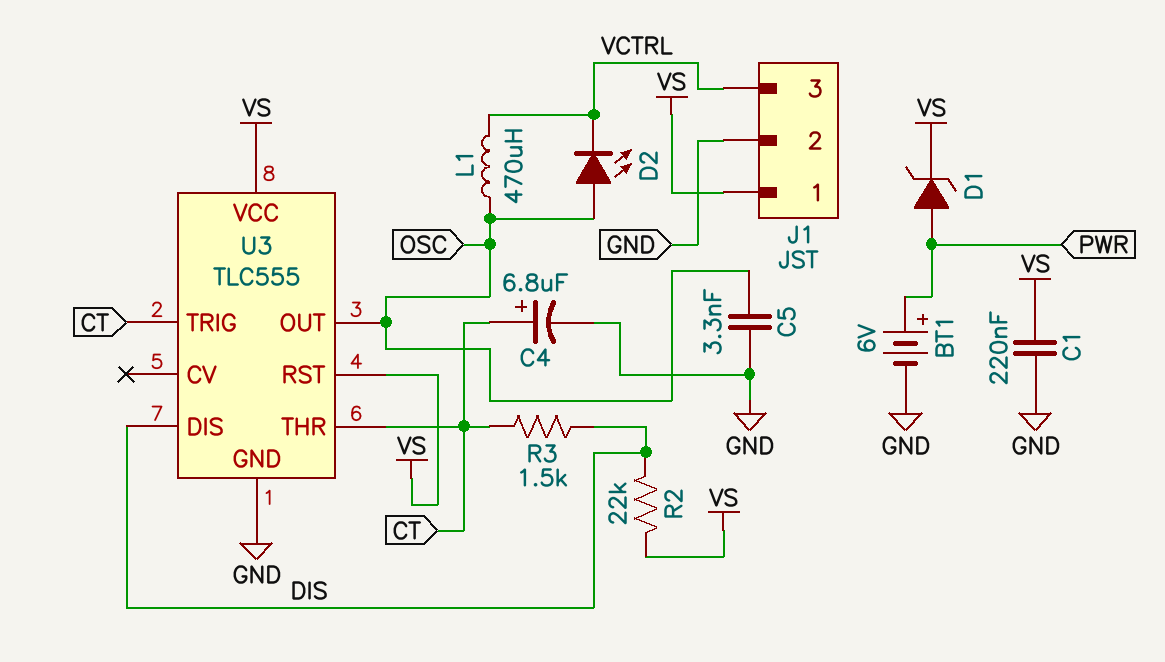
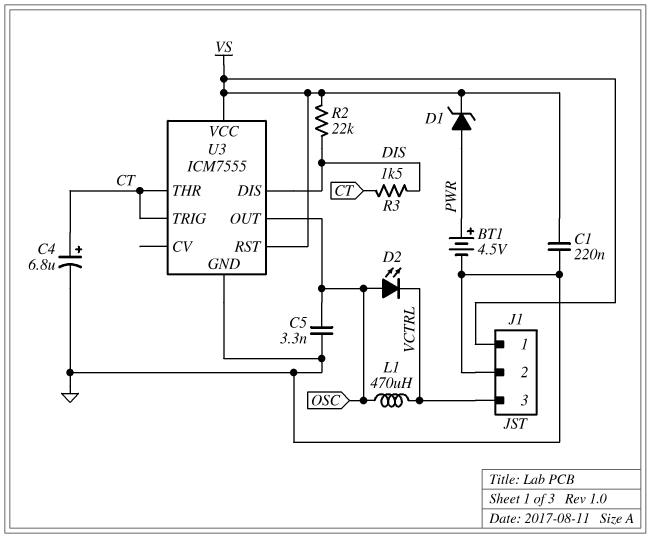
BT1: 6V (plus PWR, minus GND) -> 4.5V (plus PWR, minus GND)
U3: TLC555 -> ICM7555

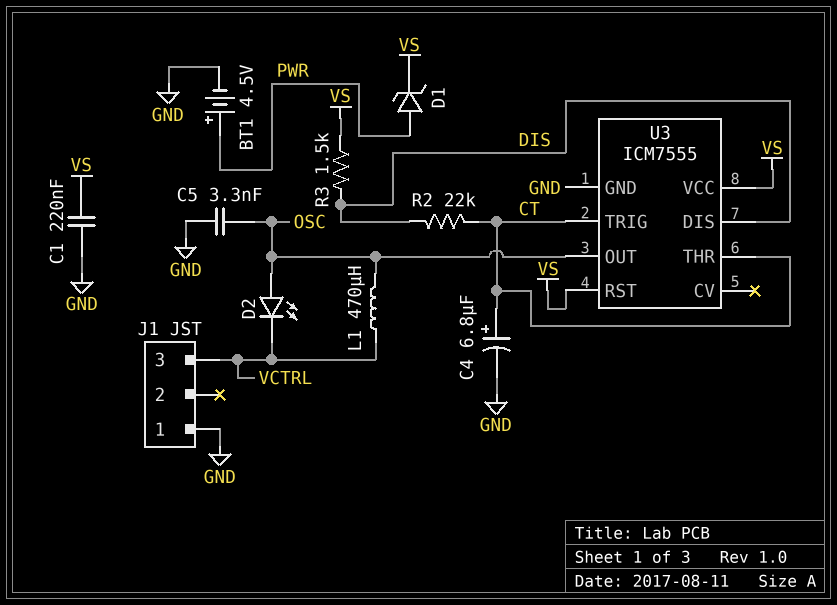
J1 pin 1: VS -> GND
J1 pin 2: GND -> none
R2: 22k (DIS, VS) -> 22k (CT, DIS)
R3: 1.5k (CT, DIS) -> 1.5k (DIS, VS)

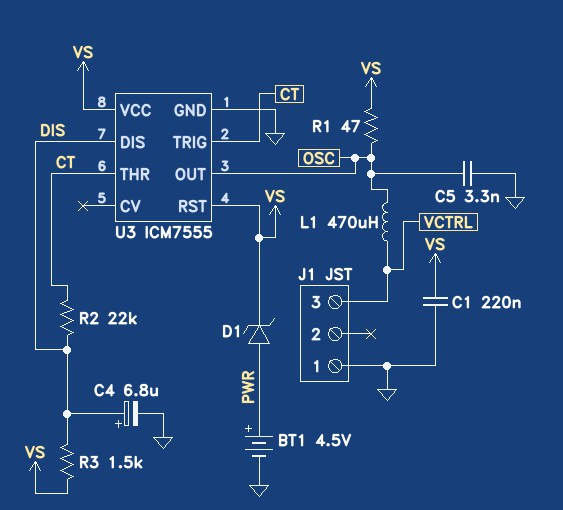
C4: 6.8uF (plus CT, minus GND) -> 6.8uF (plus DIS, minus GND)
D2: LED (A OSC, K VCTRL) -> none
R1: none -> 47 (OSC, VS)

